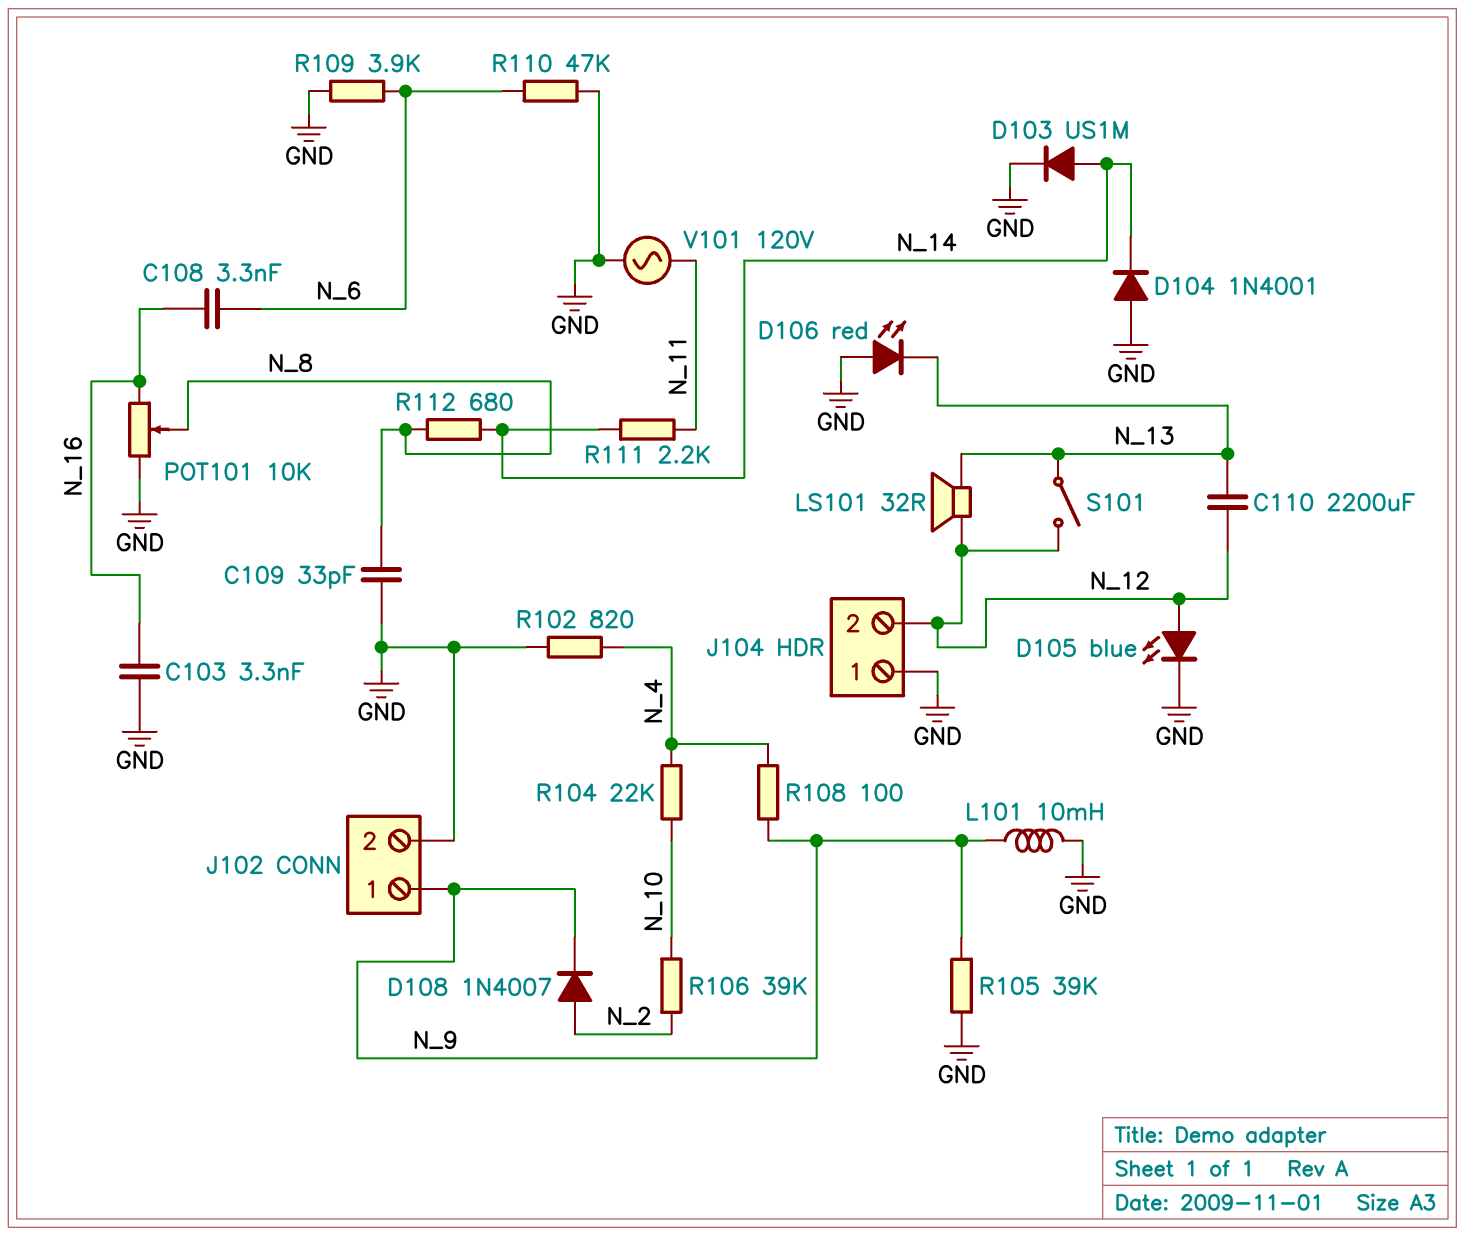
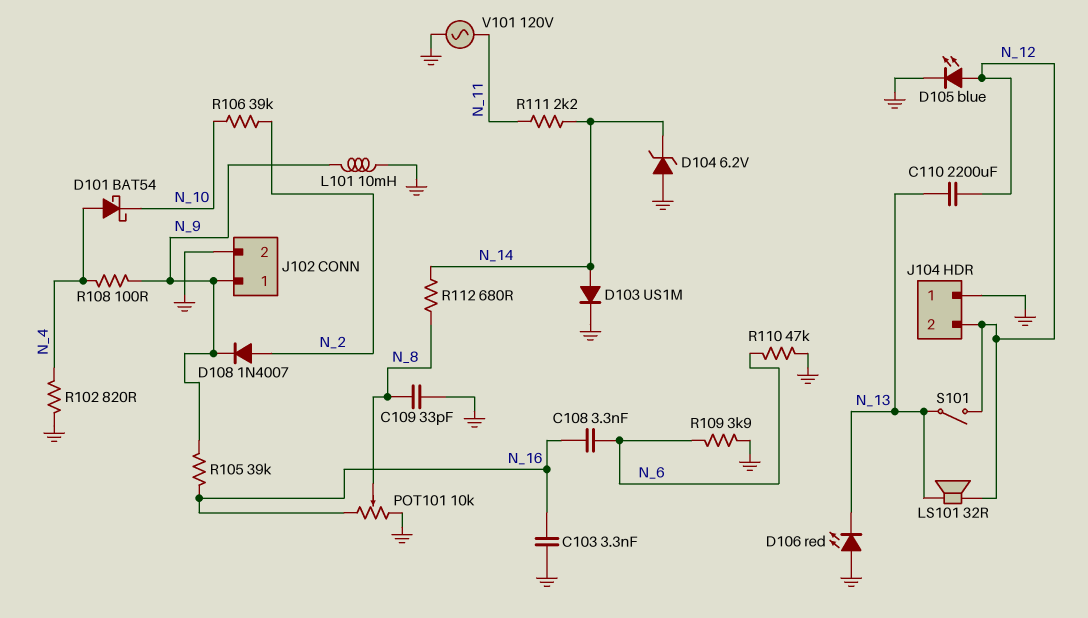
D101: none -> schottky BAT54 (A N_4, K N_10)
D104: diode 1N4001 (A GND, K N_14) -> zener 6.2V (A GND, K N_14)
R104: 22k (N_4, N_10) -> none
R105: 39k (GND, N_9) -> 39k (N_9, N_16)

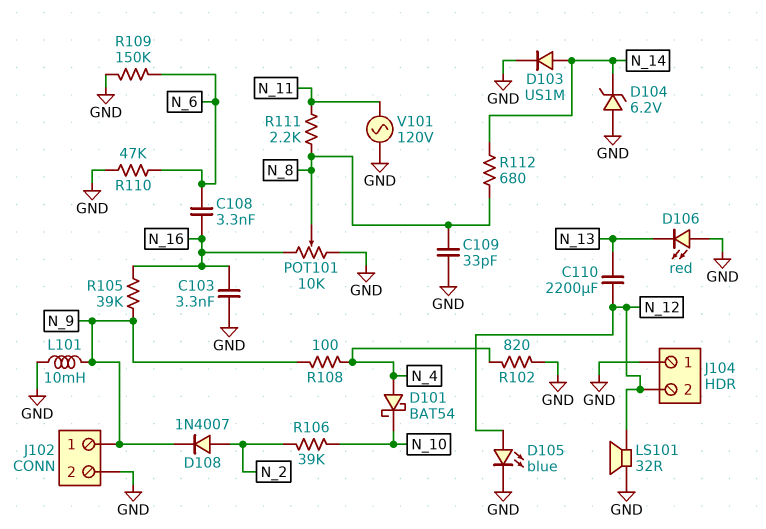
LS101: speaker 32R (N_12, N_13) -> speaker 32R (GND, N_12)
R109: 3.9k (GND, N_6) -> 150k (GND, N_6)
R111: 2.2k (N_11, N_14) -> 2.2k (N_8, N_11)
S101: switch (N_12, N_13) -> none

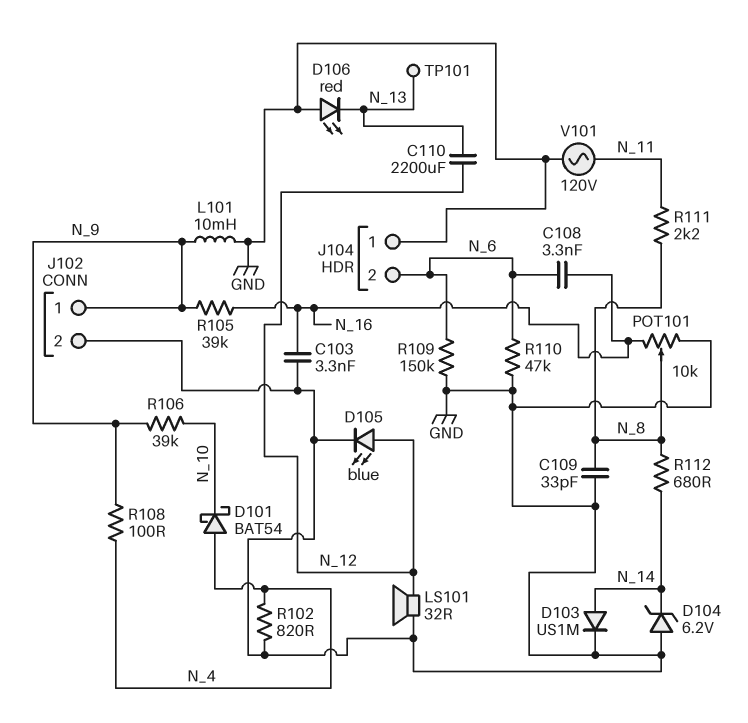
D108: diode 1N4007 (A N_2, K N_9) -> none
J104 pin 2: N_12 -> N_6
R106: 39k (N_2, N_10) -> 39k (N_9, N_10)
TP101: none -> test point (N_13)

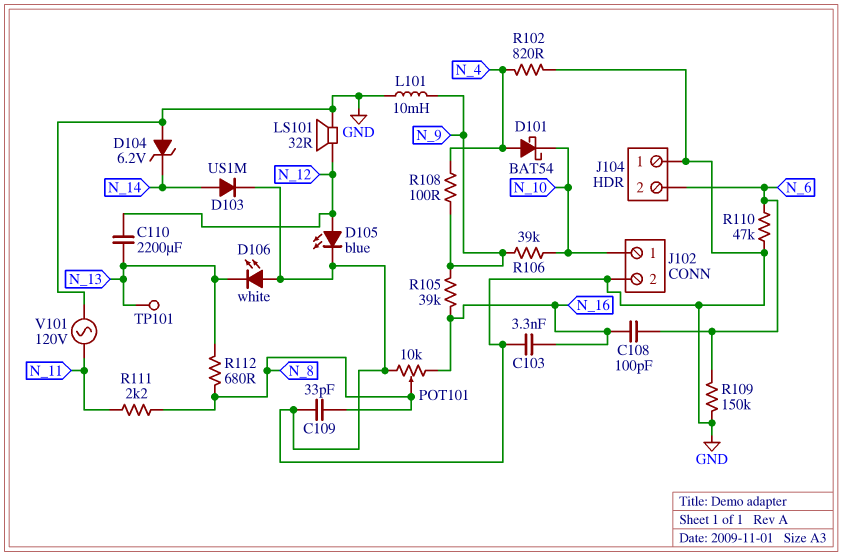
C108: 3.3nF (N_6, N_16) -> 100pF (N_6, N_16)
D106: LED red (A GND, K N_13) -> LED white (A GND, K N_13)
J102 pin 1: N_9 -> N_10
R112: 680 (N_8, N_14) -> 680 (N_8, N_13)

